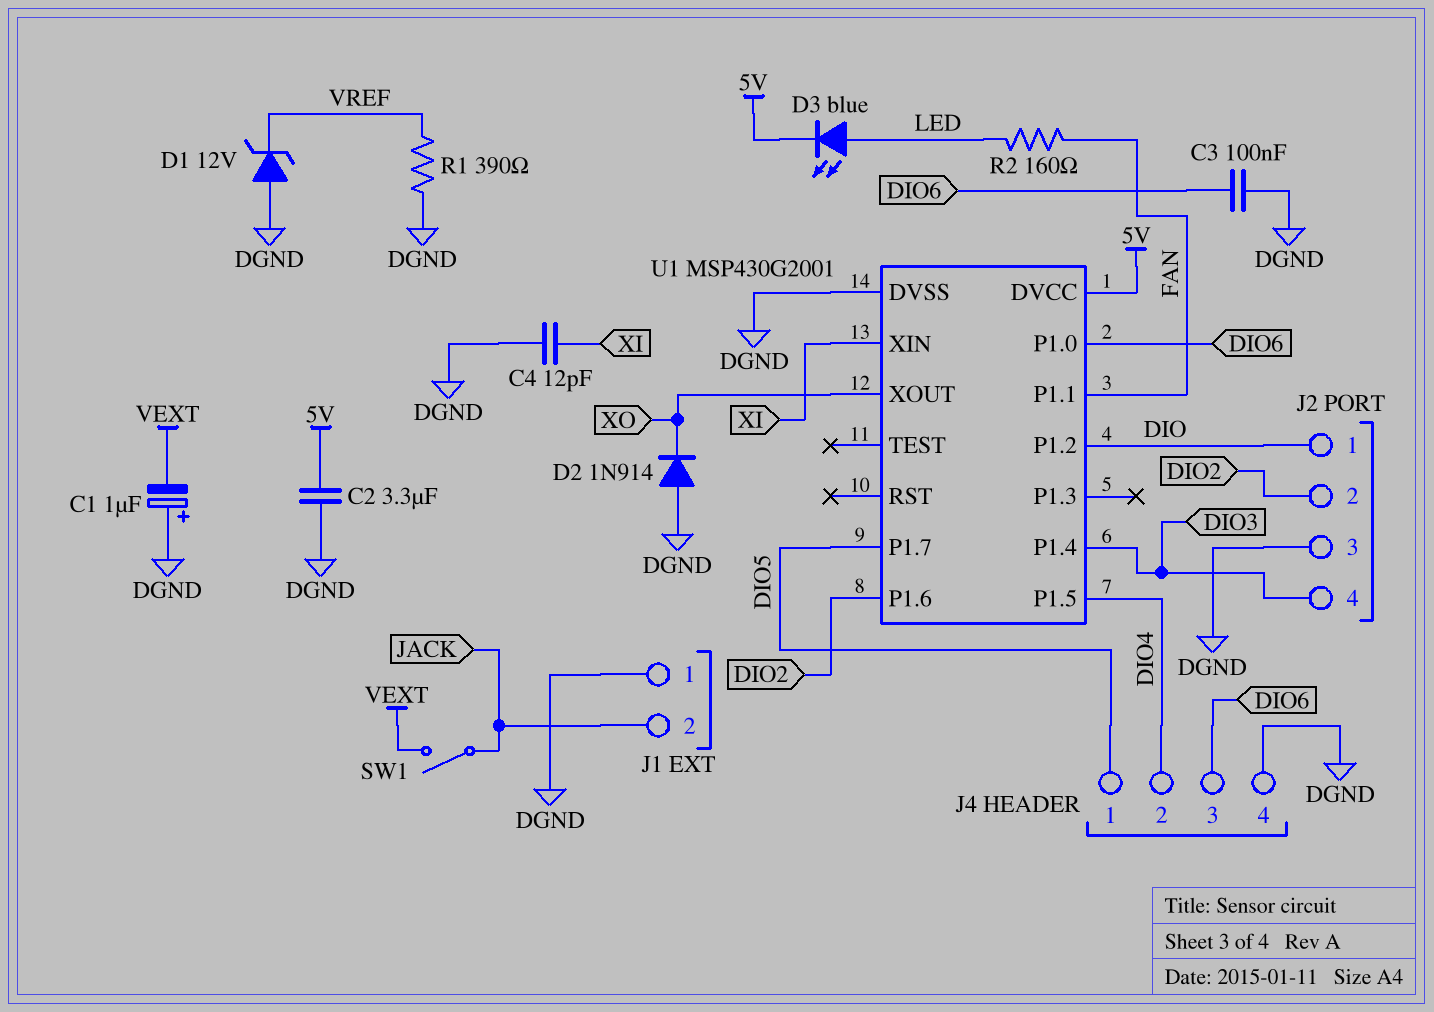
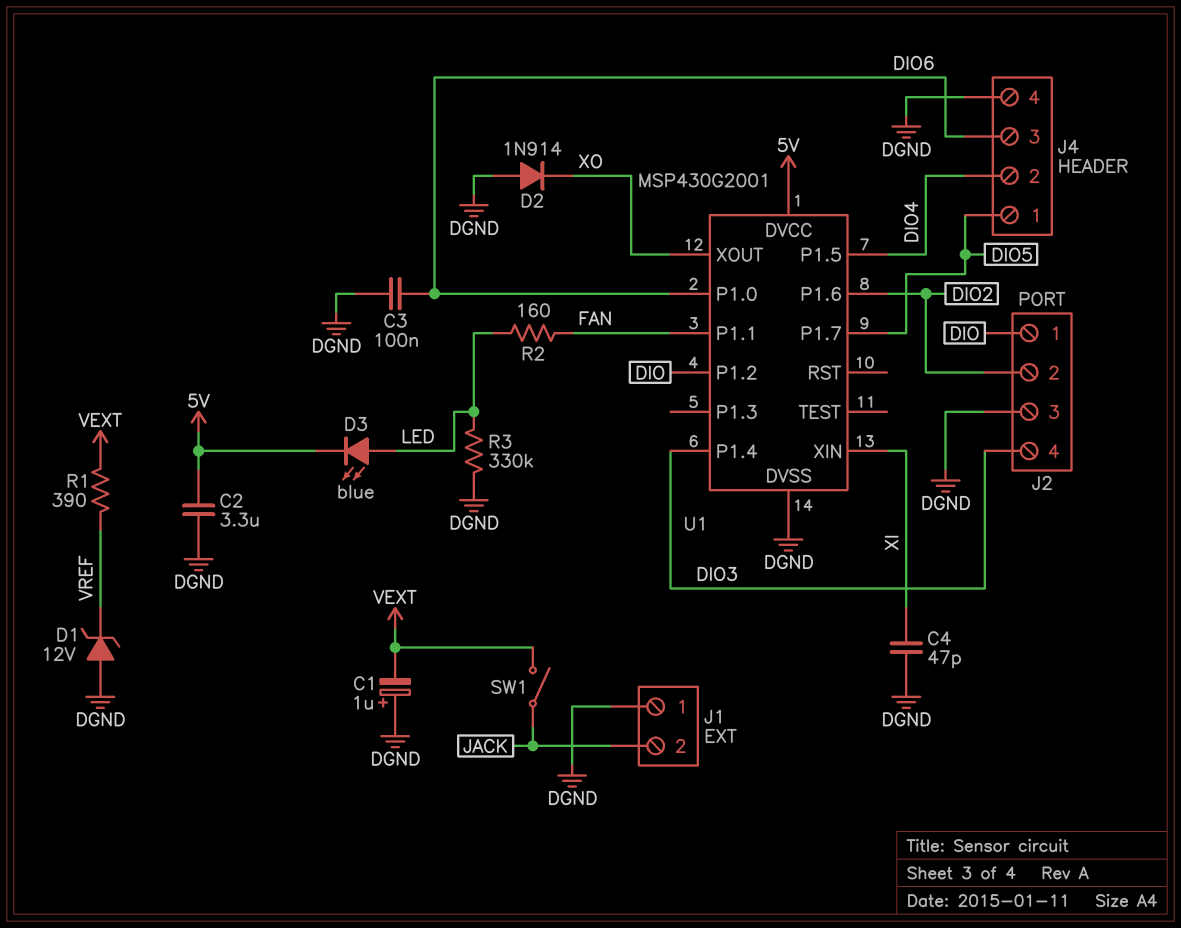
C4: 12pF (DGND, XI) -> 47pF (DGND, XI)
R1: 390 (DGND, VREF) -> 390 (VEXT, VREF)
R3: none -> 330k (DGND, LED)

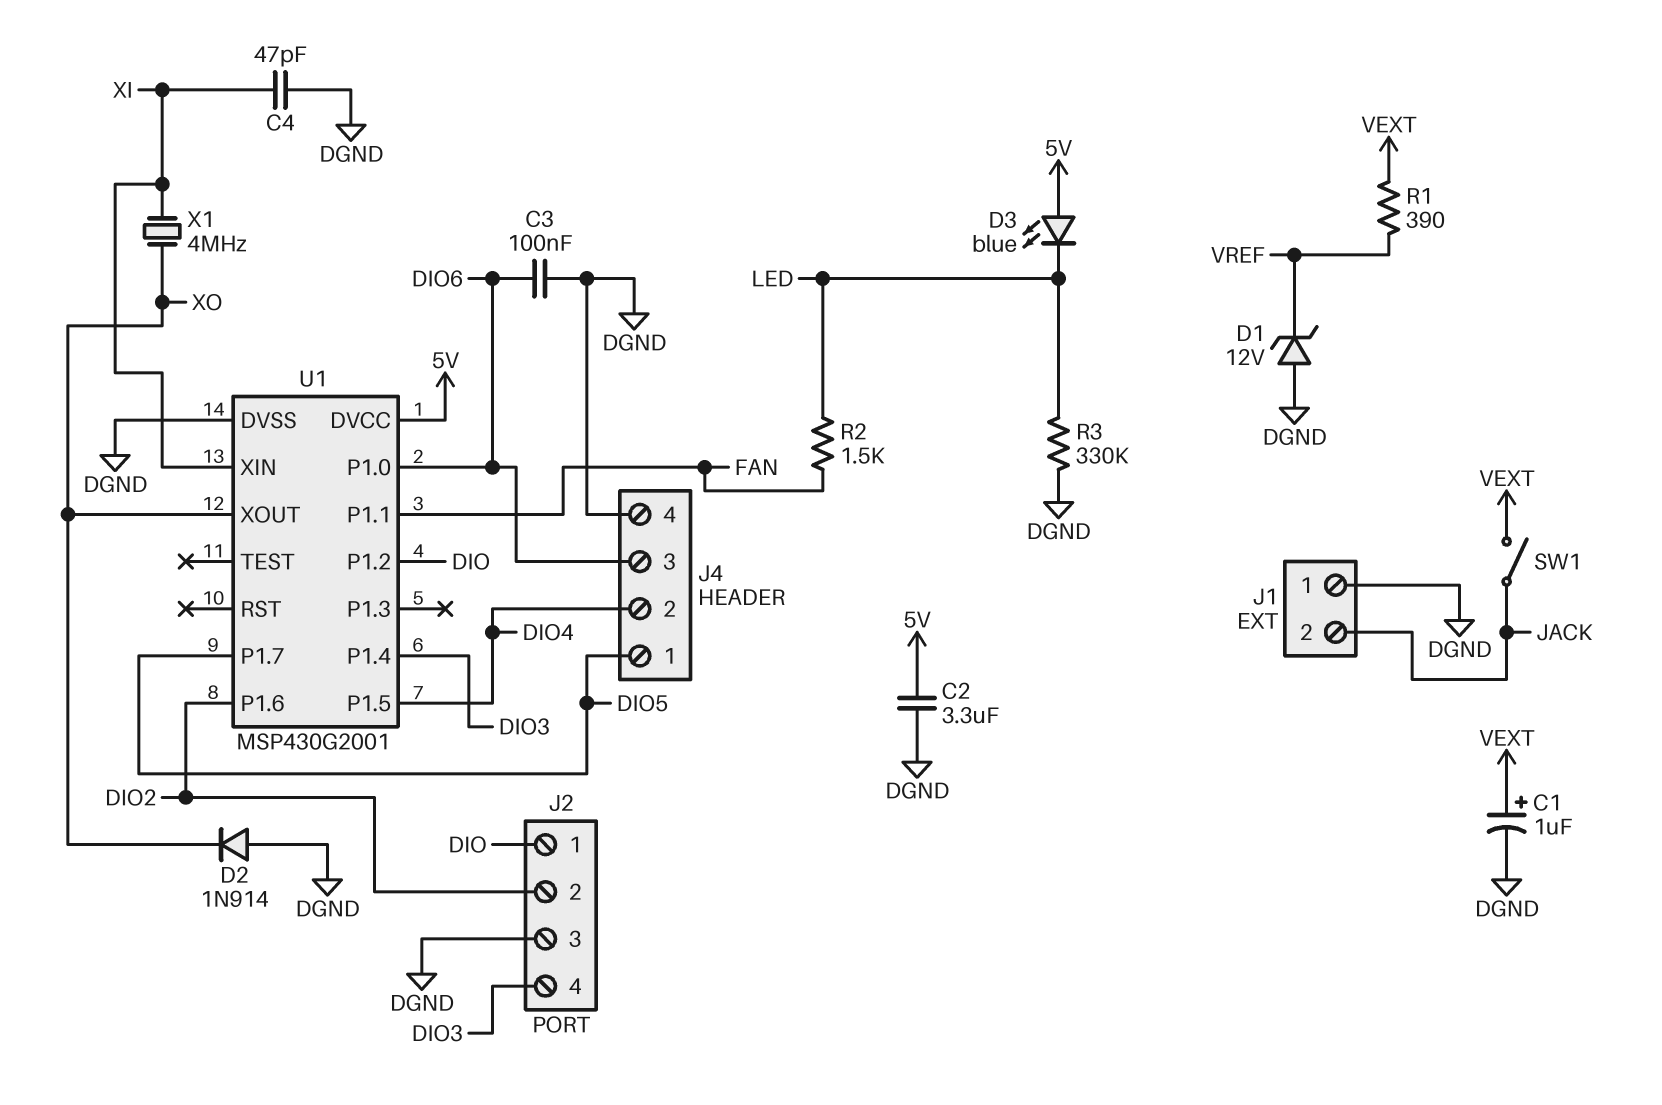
C1: 1uF (plus DGND, minus VEXT) -> 1uF (plus VEXT, minus DGND)
D3: LED blue (A LED, K 5V) -> LED blue (A 5V, K LED)
R2: 160 (FAN, LED) -> 1.5k (FAN, LED)
X1: none -> 4MHz (XI, XO)

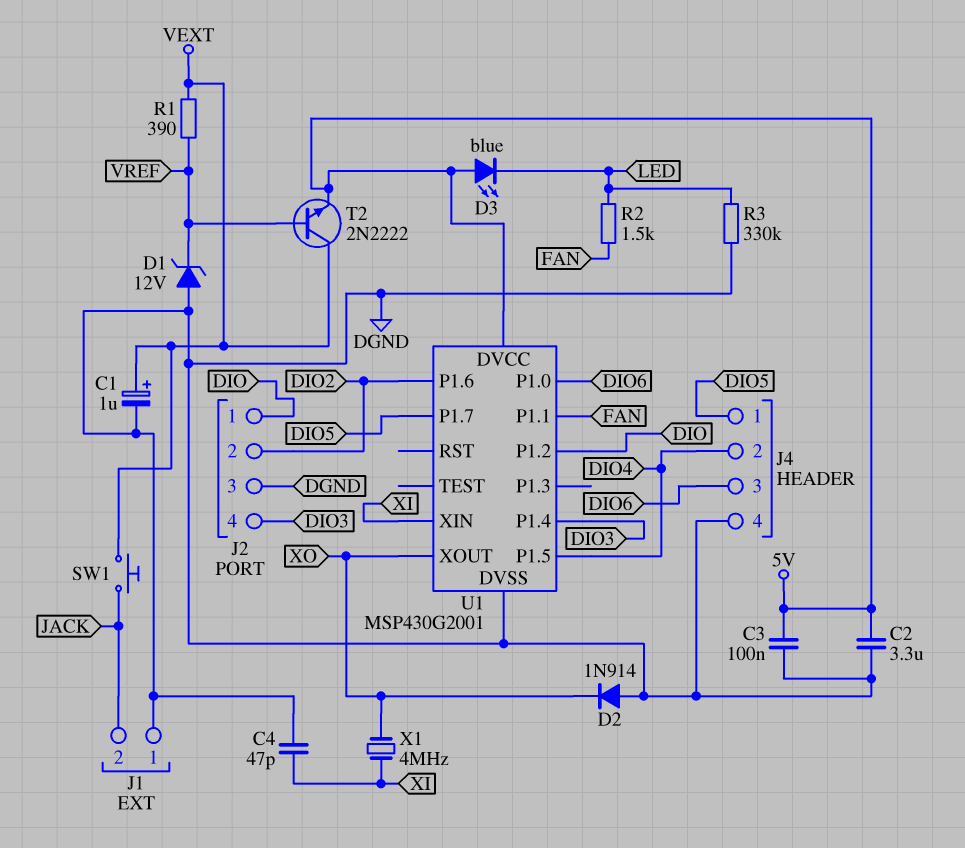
C3: 100nF (DGND, DIO6) -> 100nF (5V, DGND)
SW1: switch (JACK, VEXT) -> button (JACK, VEXT)
T2: none -> NPN 2N2222 (B VREF, C VEXT, E 5V)

